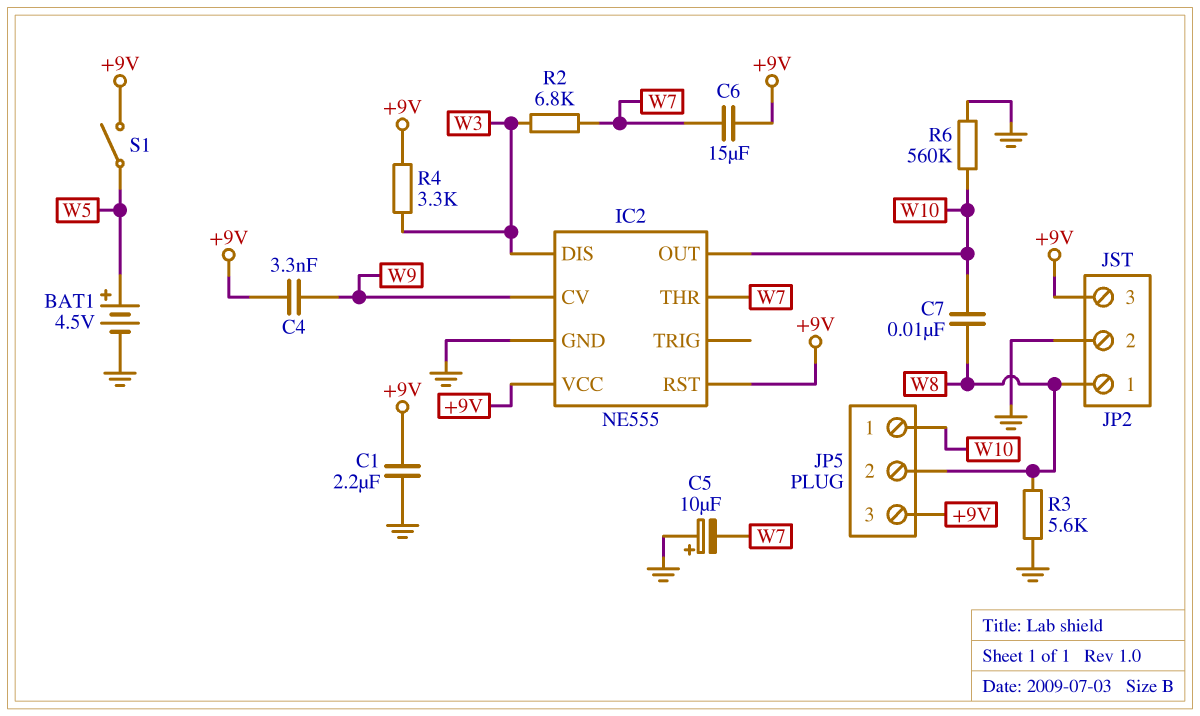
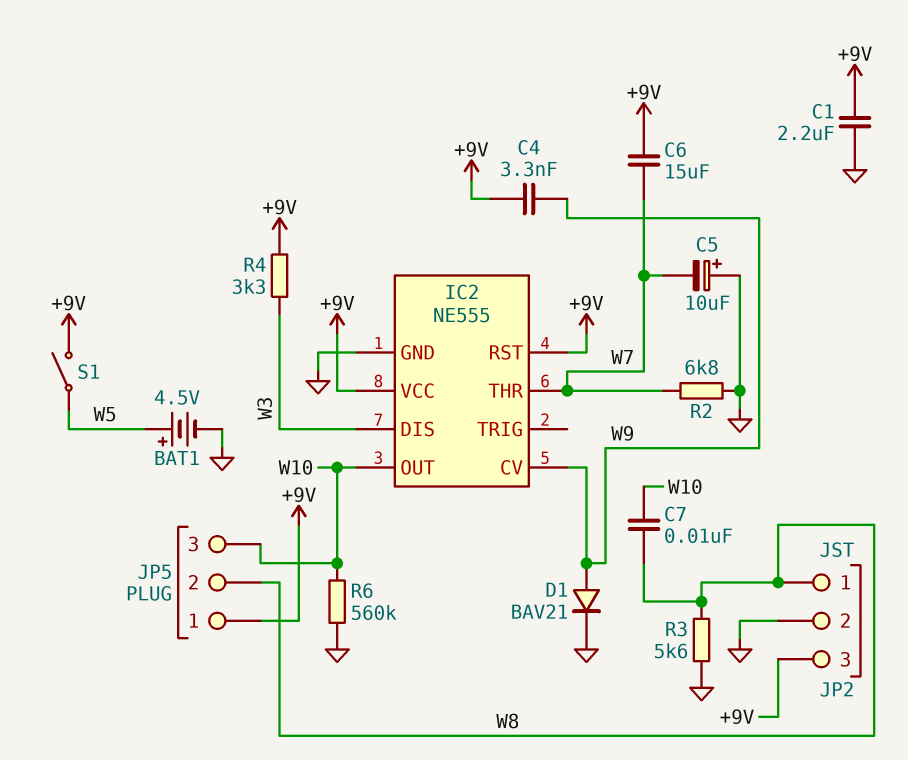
D1: none -> diode BAV21 (A W9, K GND)
JP5 pin 1: W10 -> +9V
JP5 pin 3: +9V -> W10
R2: 6.8k (W3, W7) -> 6.8k (GND, W7)

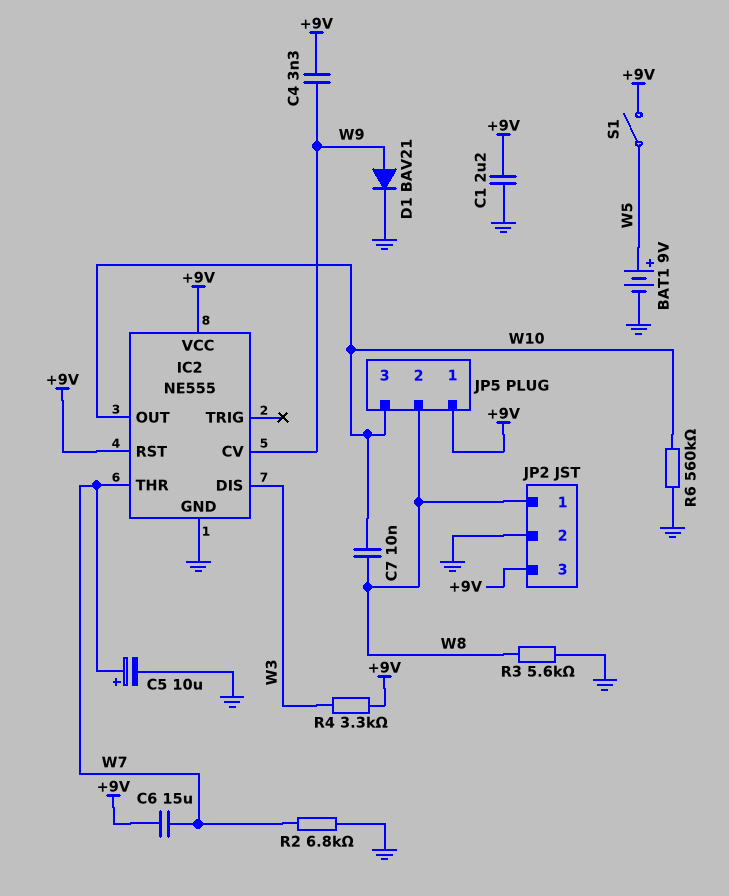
BAT1: 4.5V (plus W5, minus GND) -> 9V (plus W5, minus GND)
C5: 10uF (plus GND, minus W7) -> 10uF (plus W7, minus GND)

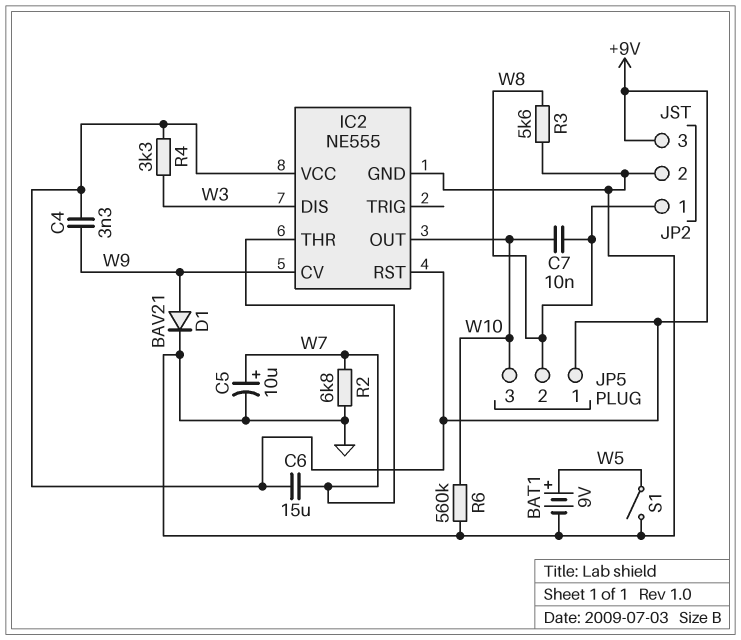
C1: 2.2uF (+9V, GND) -> none
S1: switch (+9V, W5) -> switch (GND, W5)

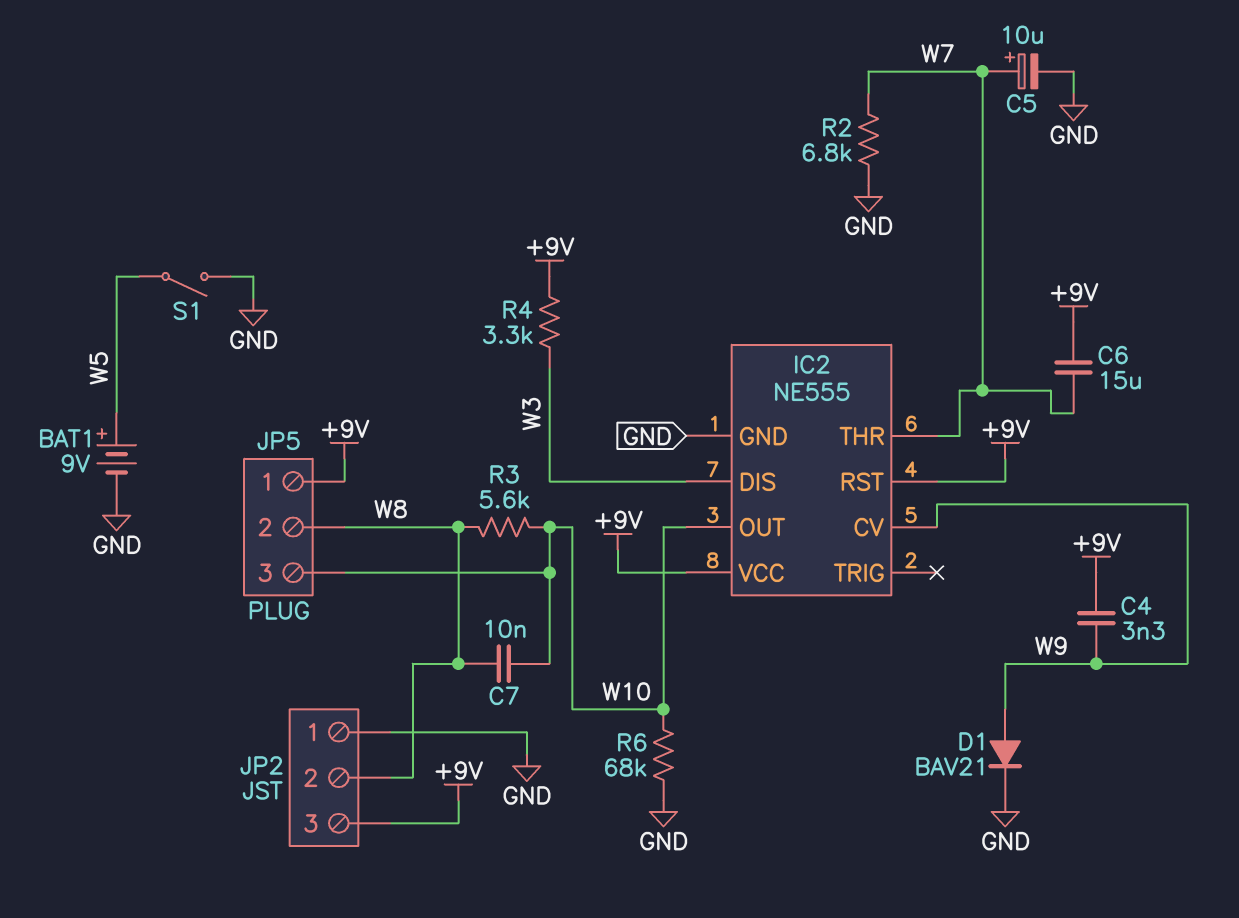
JP2 pin 1: W8 -> GND
JP2 pin 2: GND -> W8
R3: 5.6k (GND, W8) -> 5.6k (W8, W10)
R6: 560k (GND, W10) -> 68k (GND, W10)

